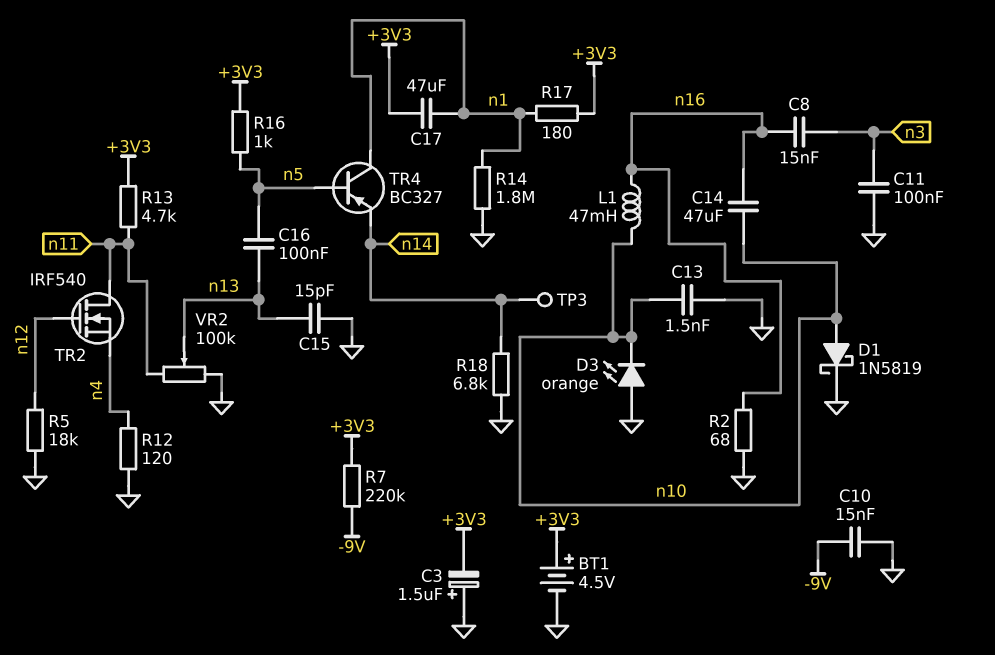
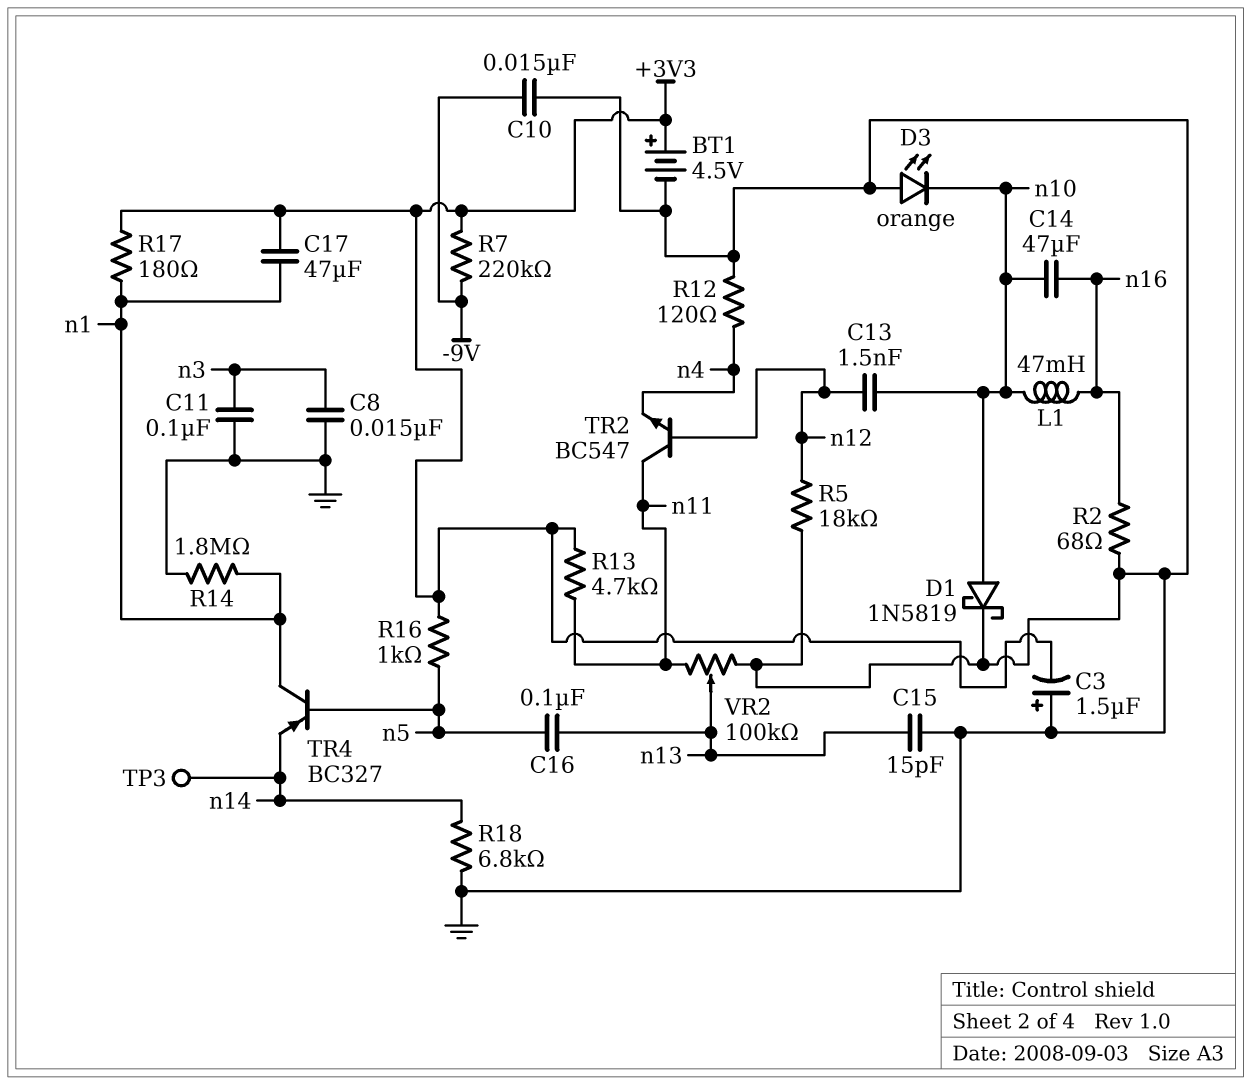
C8: 15nF (n3, n16) -> 15nF (GND, n3)
C13: 1.5nF (GND, n10) -> 1.5nF (n10, n12)
TR2: NMOS IRF540 (G n12, D n11, S n4) -> NPN BC547 (B n12, C n11, E n4)

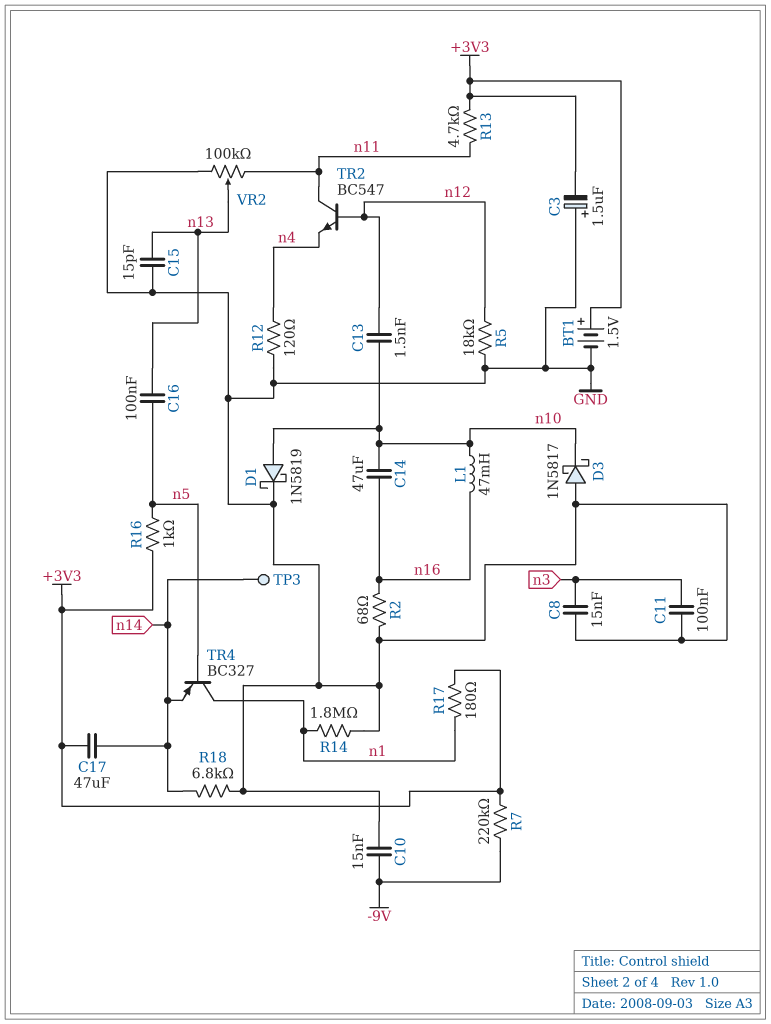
BT1: 4.5V (plus +3V3, minus GND) -> 1.5V (plus +3V3, minus GND)
C17: 47uF (+3V3, n1) -> 47uF (+3V3, n14)
D3: LED orange (A GND, K n10) -> schottky 1N5817 (A GND, K n10)

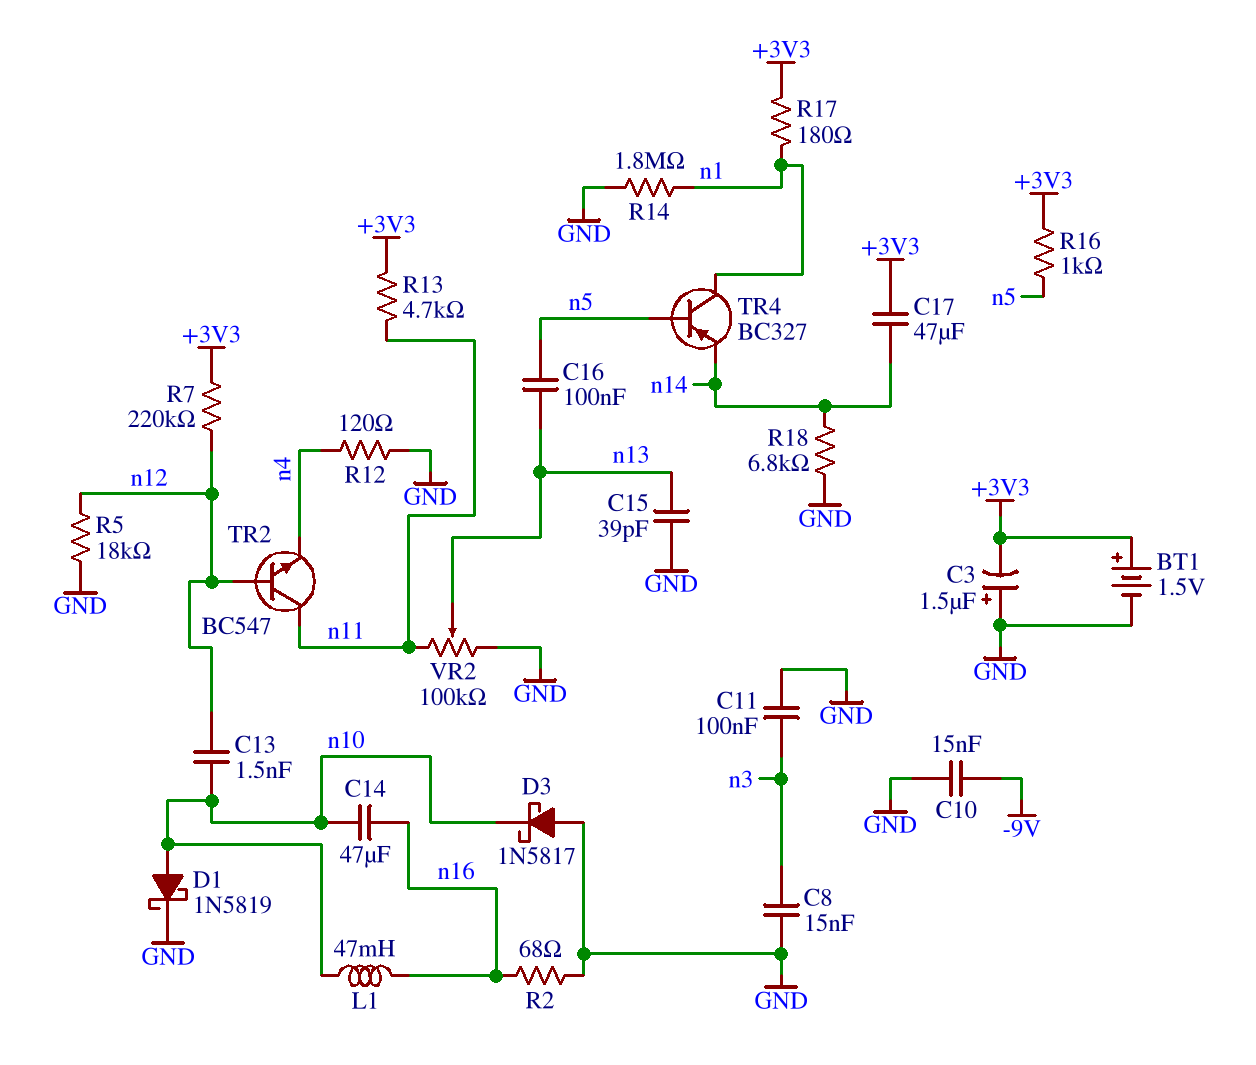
C15: 15pF (GND, n13) -> 39pF (GND, n13)
R7: 220k (+3V3, -9V) -> 220k (+3V3, n12)
TP3: test point (n14) -> none

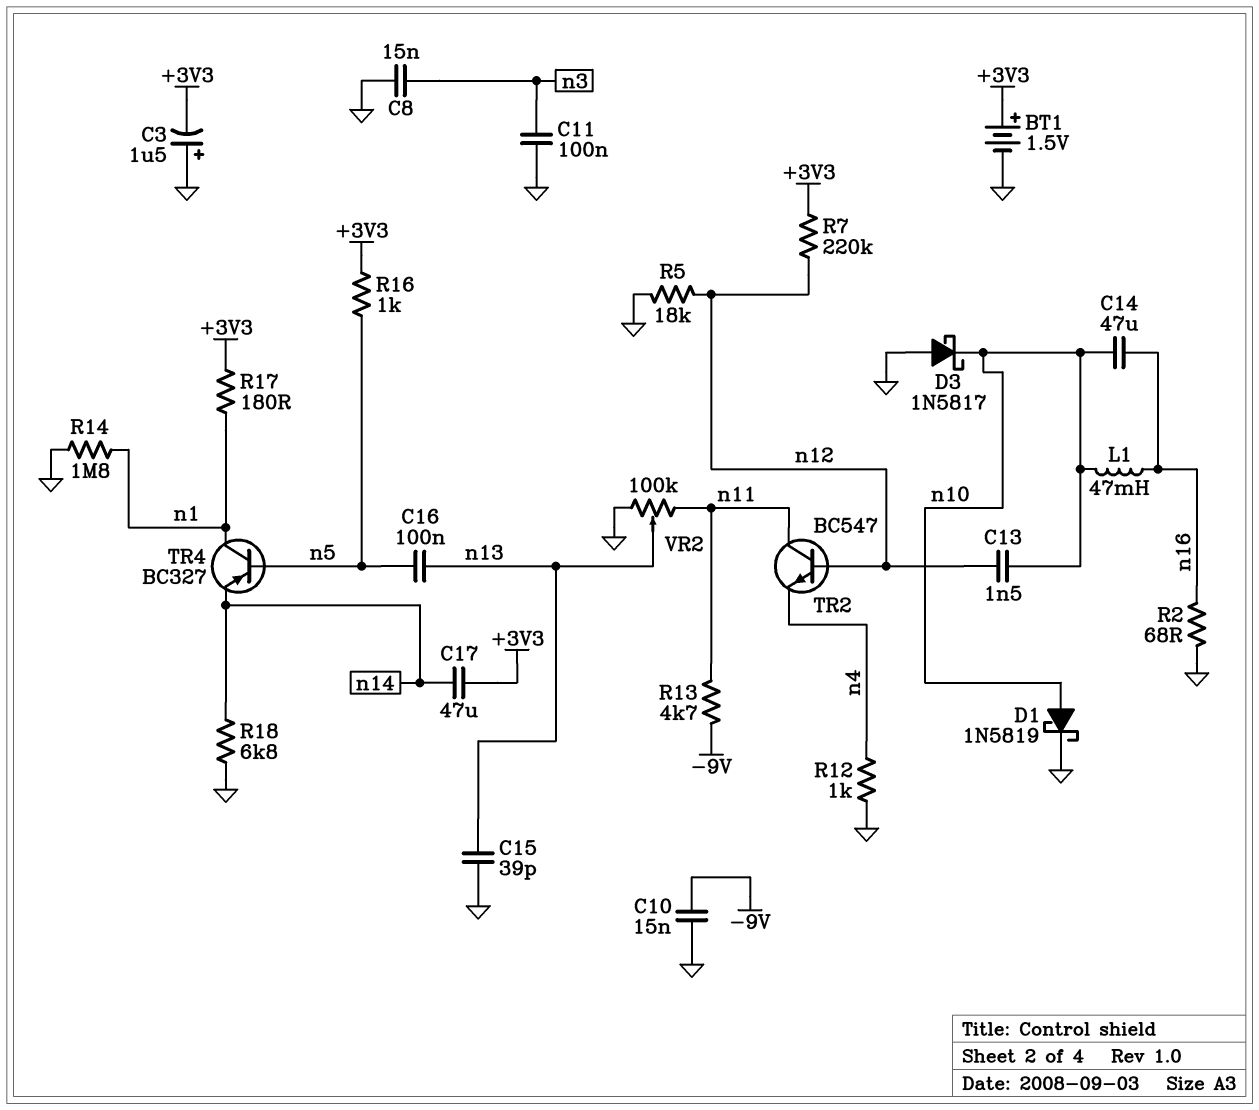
R12: 120 (GND, n4) -> 1k (GND, n4)
R13: 4.7k (+3V3, n11) -> 4.7k (-9V, n11)

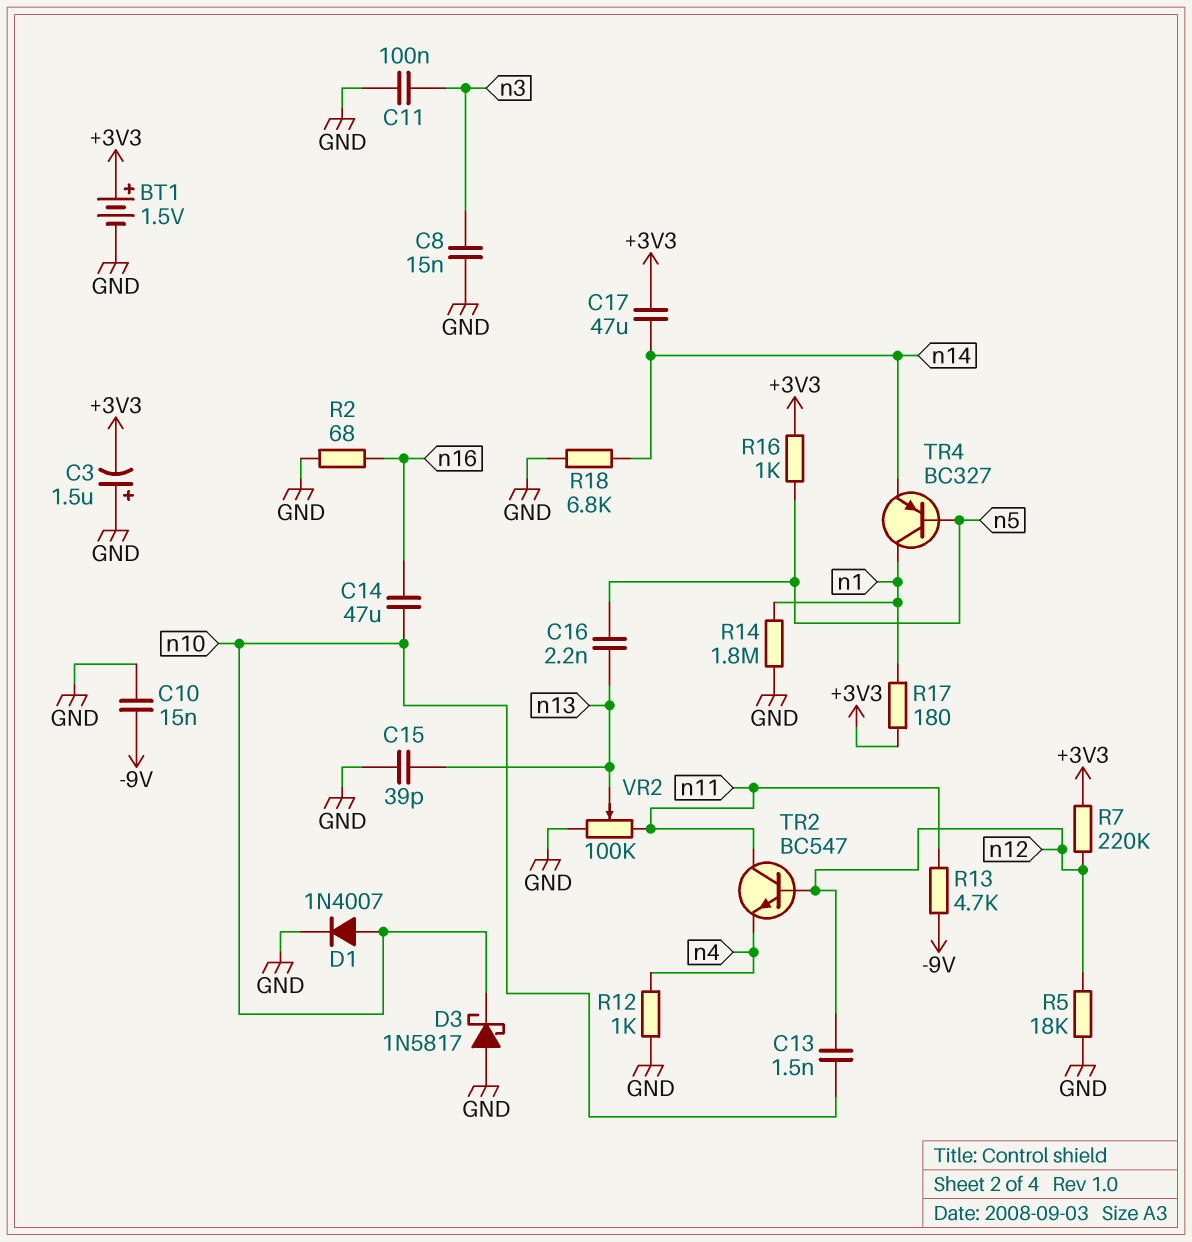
C16: 100nF (n5, n13) -> 2.2nF (n5, n13)
D1: schottky 1N5819 (A n10, K GND) -> diode 1N4007 (A n10, K GND)
L1: 47mH (n10, n16) -> none

